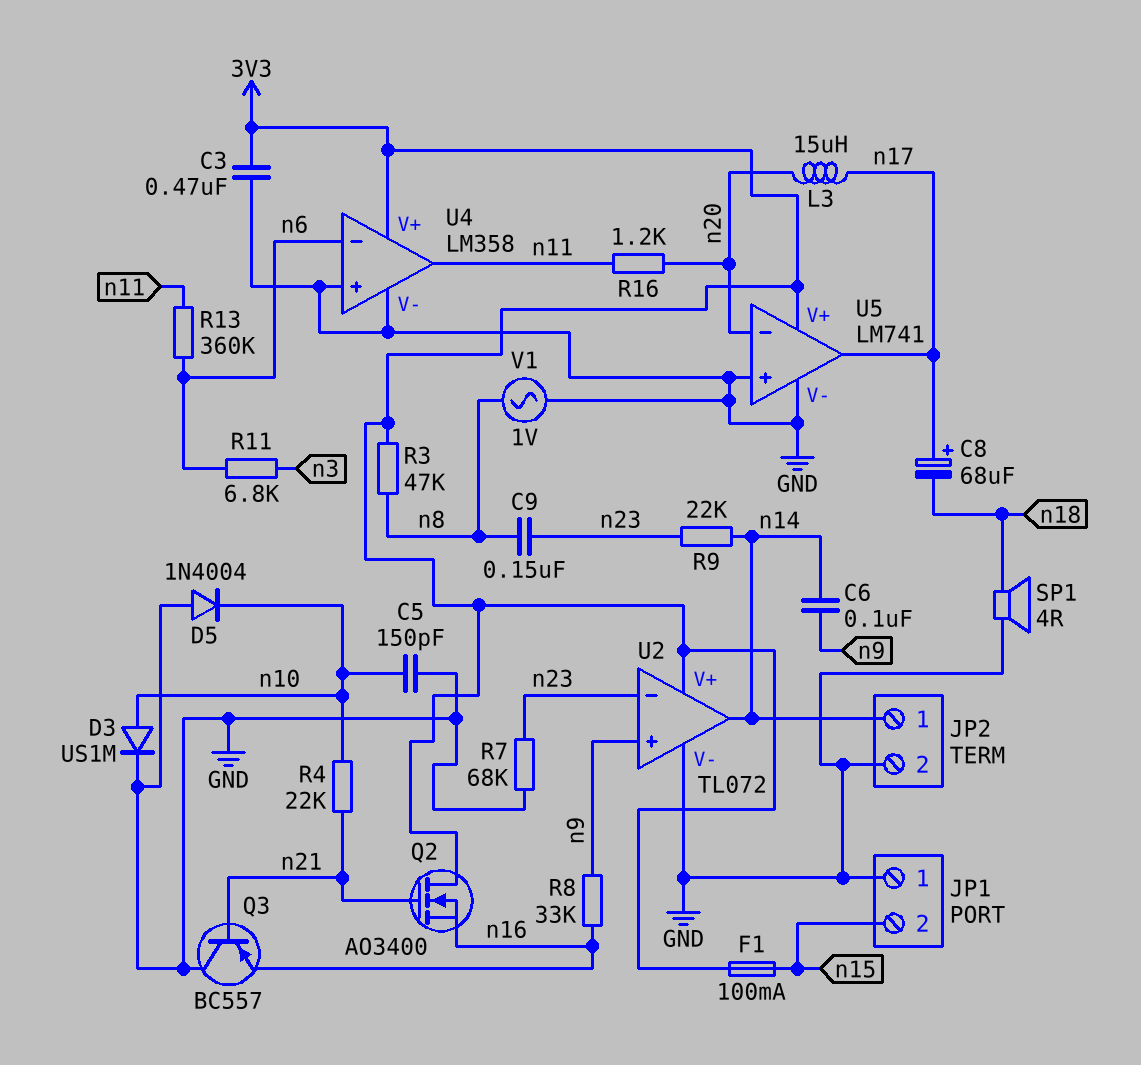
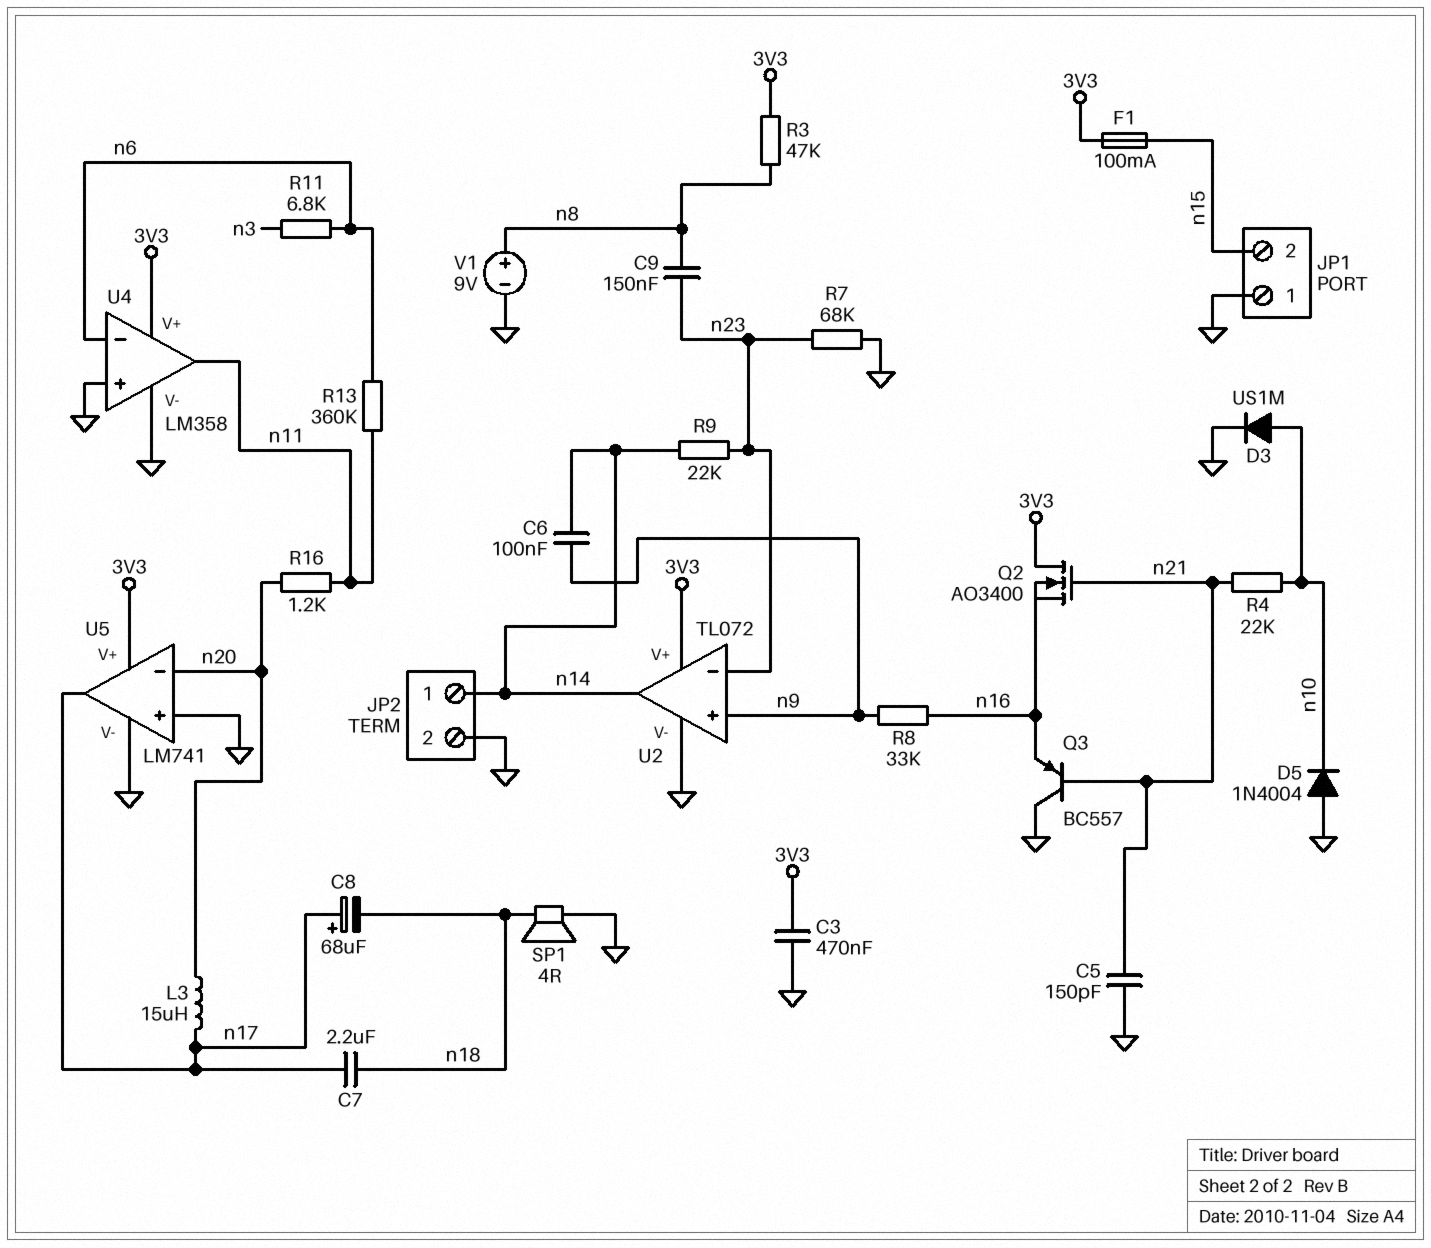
C5: 150pF (GND, n10) -> 150pF (GND, n21)
C7: none -> 2.2uF (n17, n18)
V1: AC 1V (GND, n8) -> 9V (plus n8, minus GND)

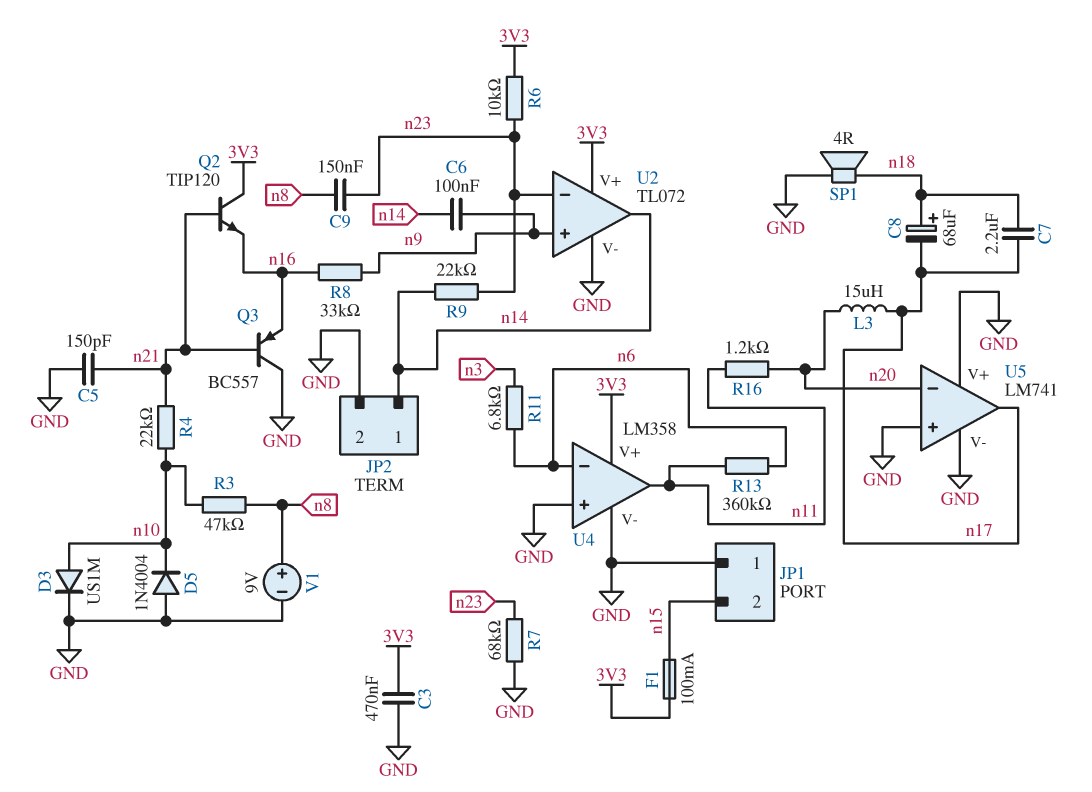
C8: 68uF (plus n17, minus n18) -> 68uF (plus n18, minus n17)
Q2: NMOS AO3400 (G n21, D 3V3, S n16) -> NPN TIP120 (B n21, C 3V3, E n16)
R3: 47k (3V3, n8) -> 47k (n8, n10)
R6: none -> 10k (3V3, n23)
U5 pin V+: 3V3 -> GND

